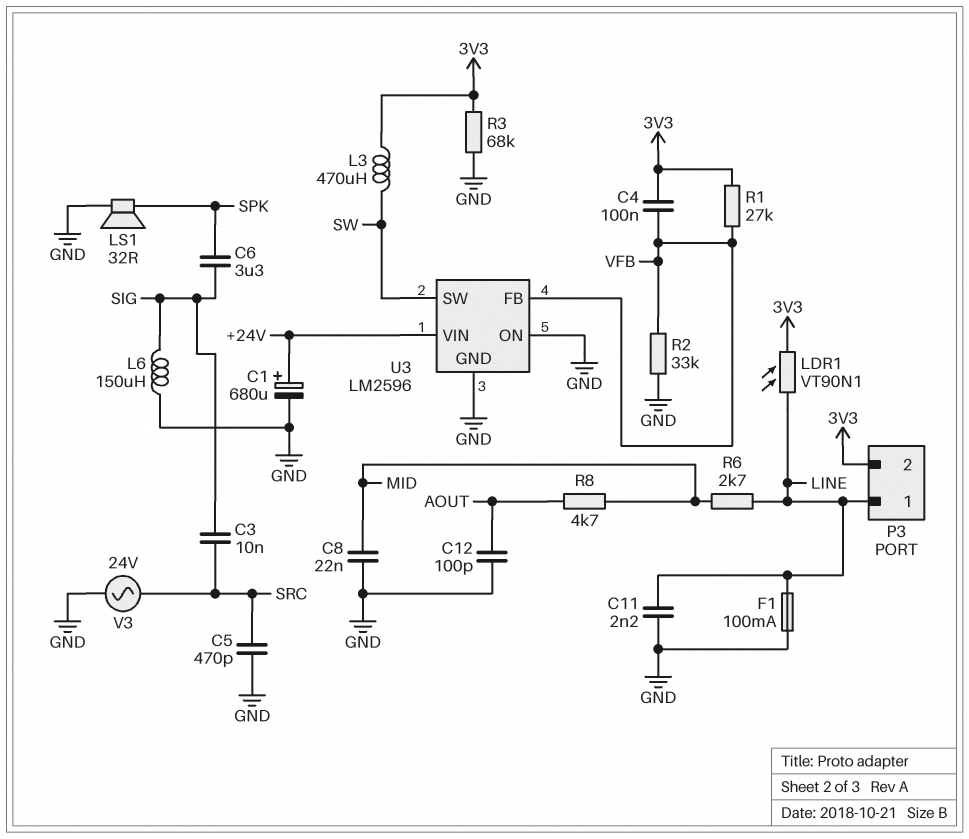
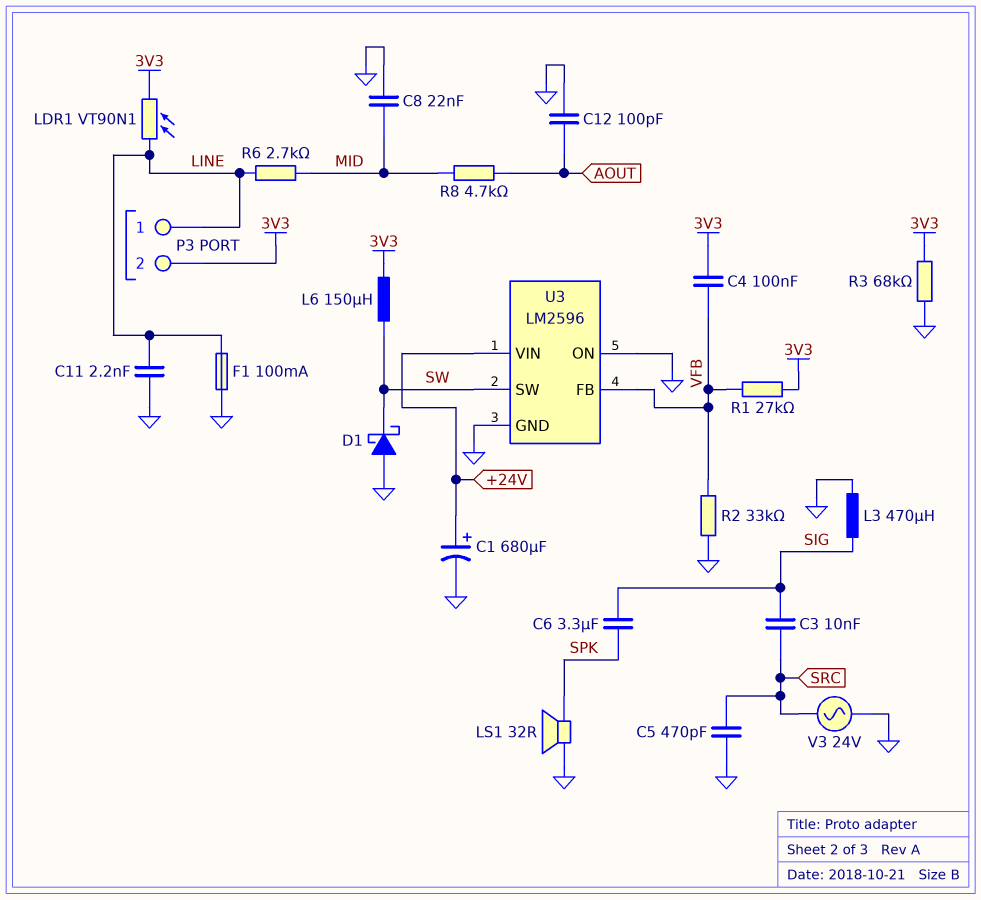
D1: none -> schottky (A GND, K SW)
L3: 470uH (3V3, SW) -> 470uH (GND, SIG)
L6: 150uH (GND, SIG) -> 150uH (3V3, SW)

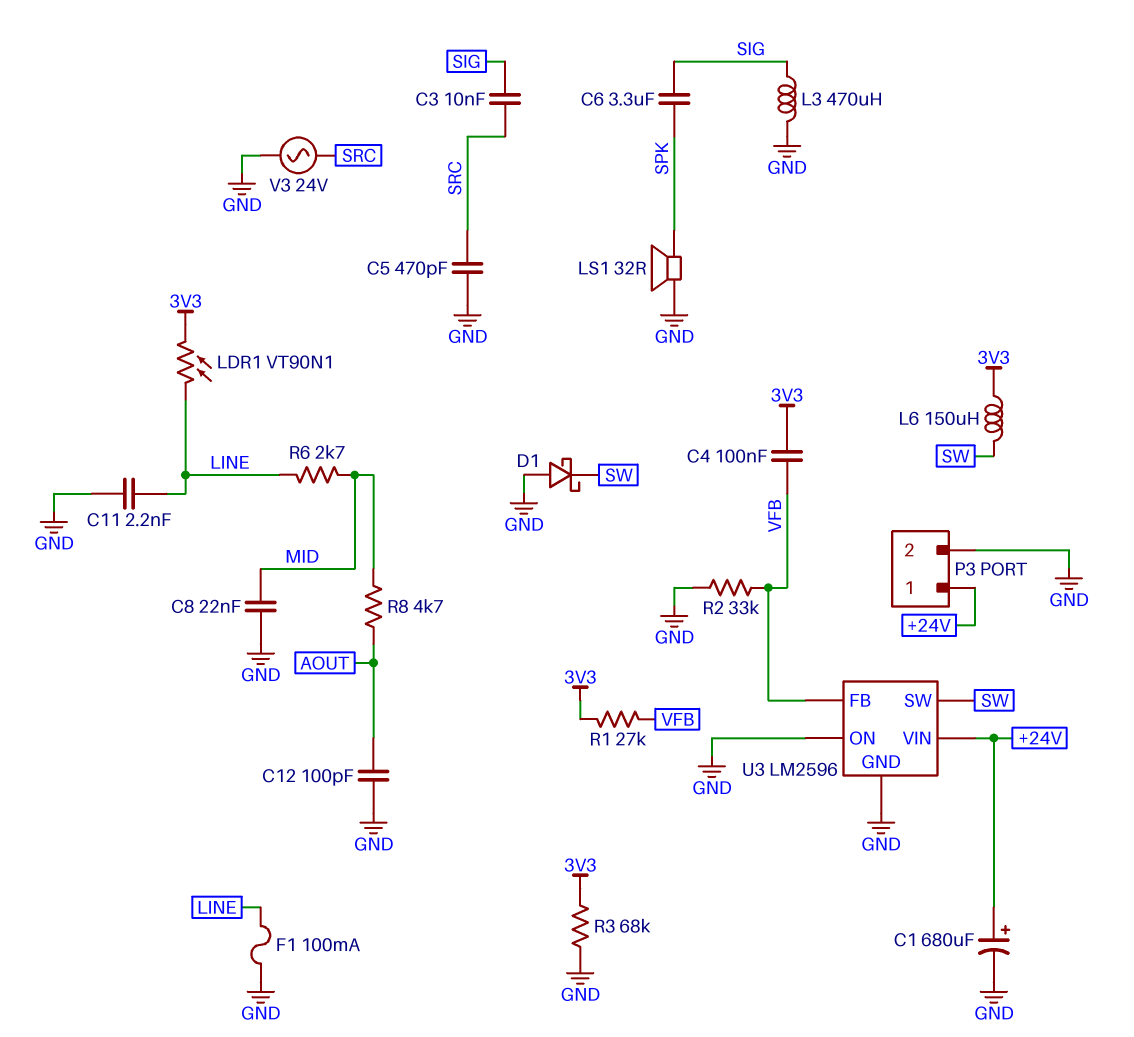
P3 pin 1: LINE -> +24V
P3 pin 2: 3V3 -> GND

